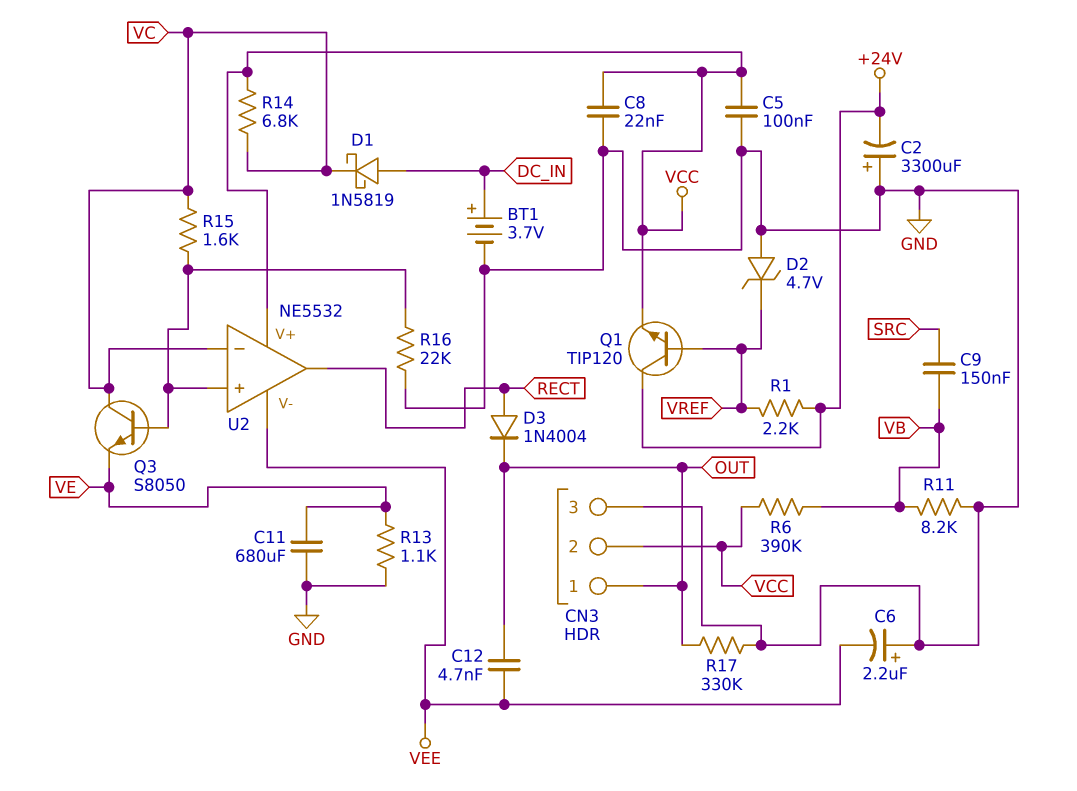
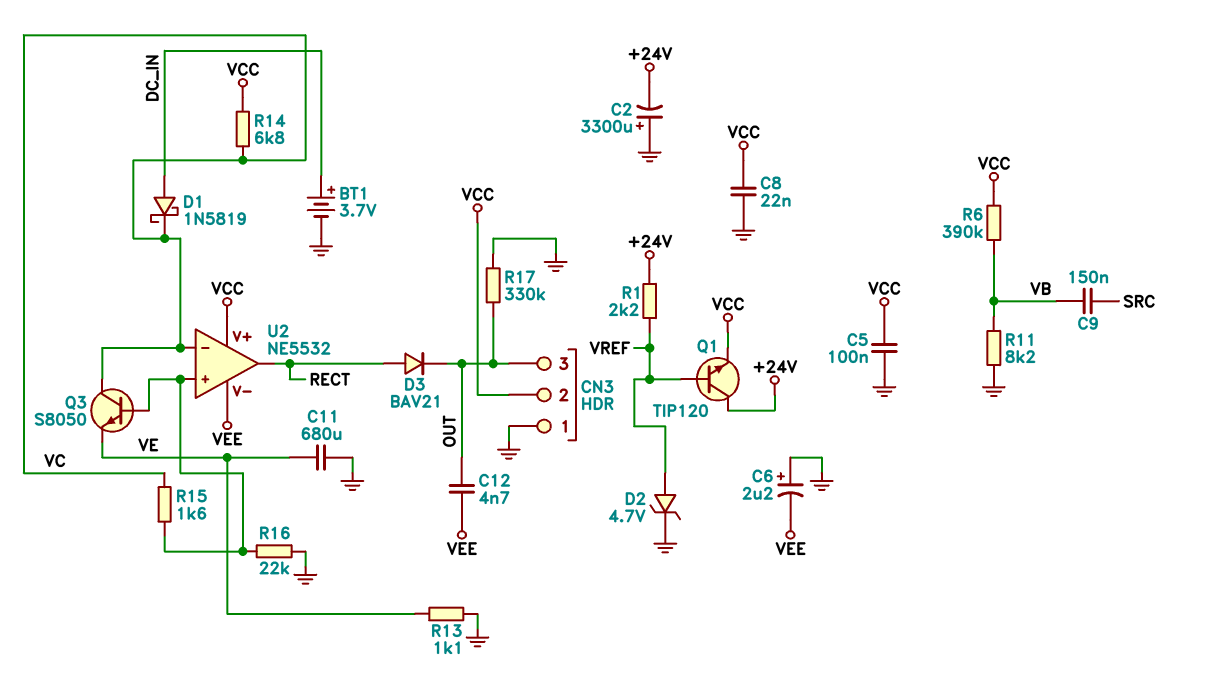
CN3 pin 1: OUT -> GND
CN3 pin 3: GND -> OUT
D2: zener 4.7V (A GND, K VREF) -> zener 4.7V (A VREF, K GND)
D3: diode 1N4004 (A RECT, K OUT) -> diode BAV21 (A RECT, K OUT)

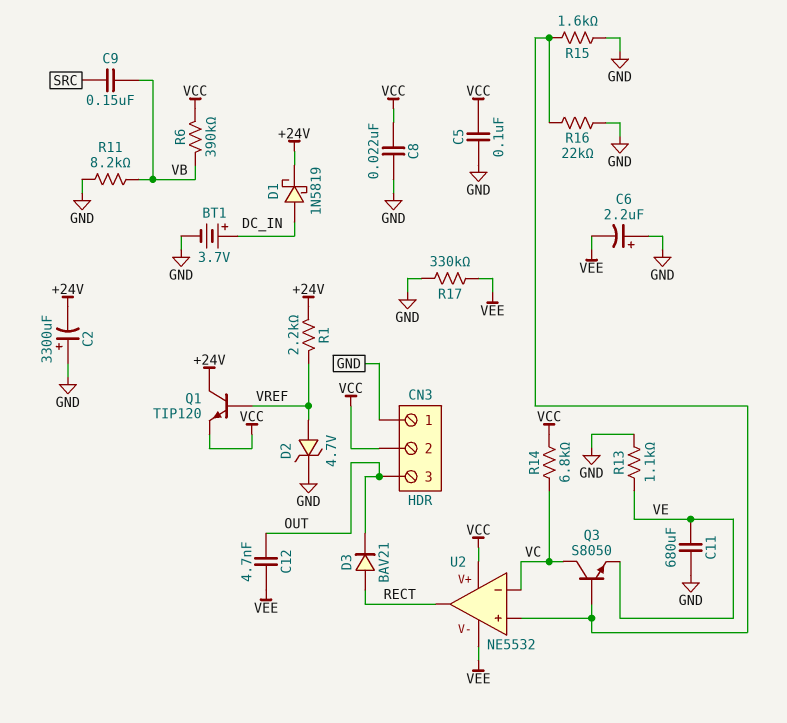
D1: schottky 1N5819 (A DC_IN, K VC) -> schottky 1N5819 (A DC_IN, K +24V)
R15: 1.6k (U2/in+, VC) -> 1.6k (GND, U2/in+)
R17: 330k (GND, OUT) -> 330k (GND, VEE)

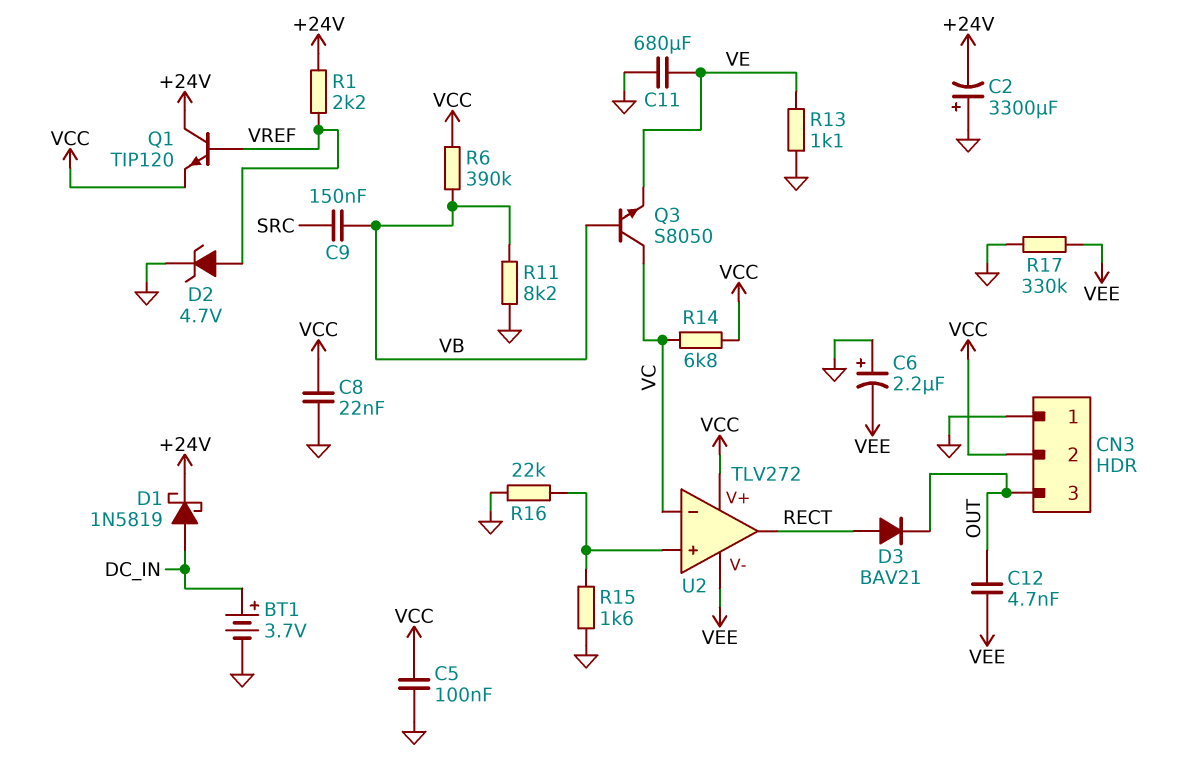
Q3: NPN S8050 (B U2/in+, C VC, E VE) -> NPN S8050 (B VB, C VC, E VE)
U2: NE5532 -> TLV272

